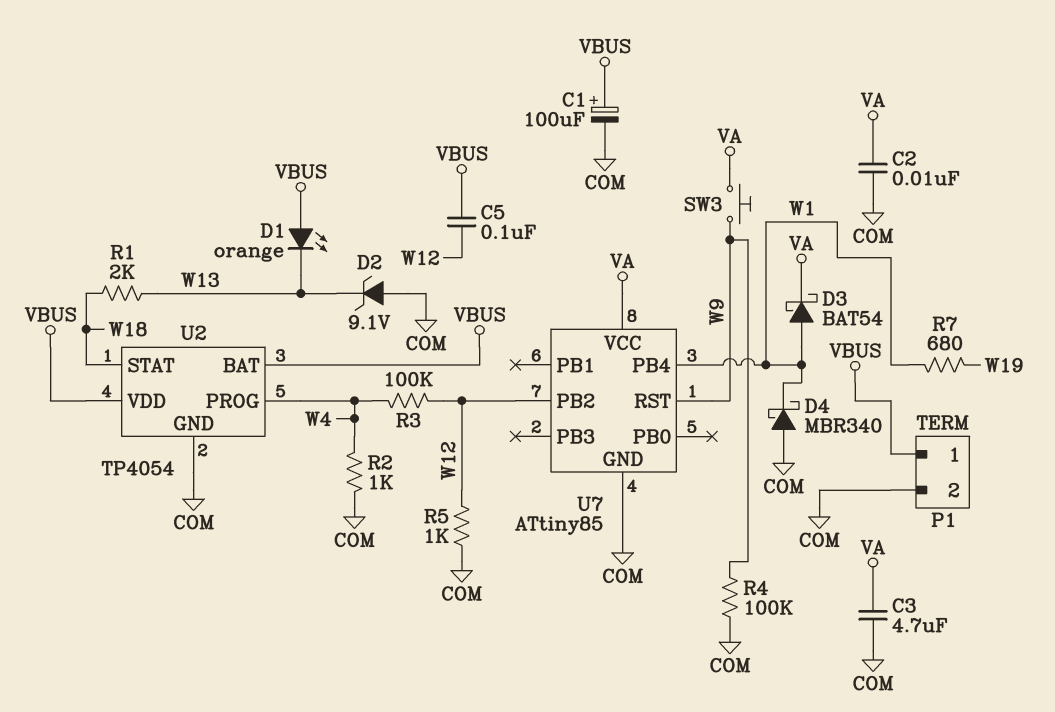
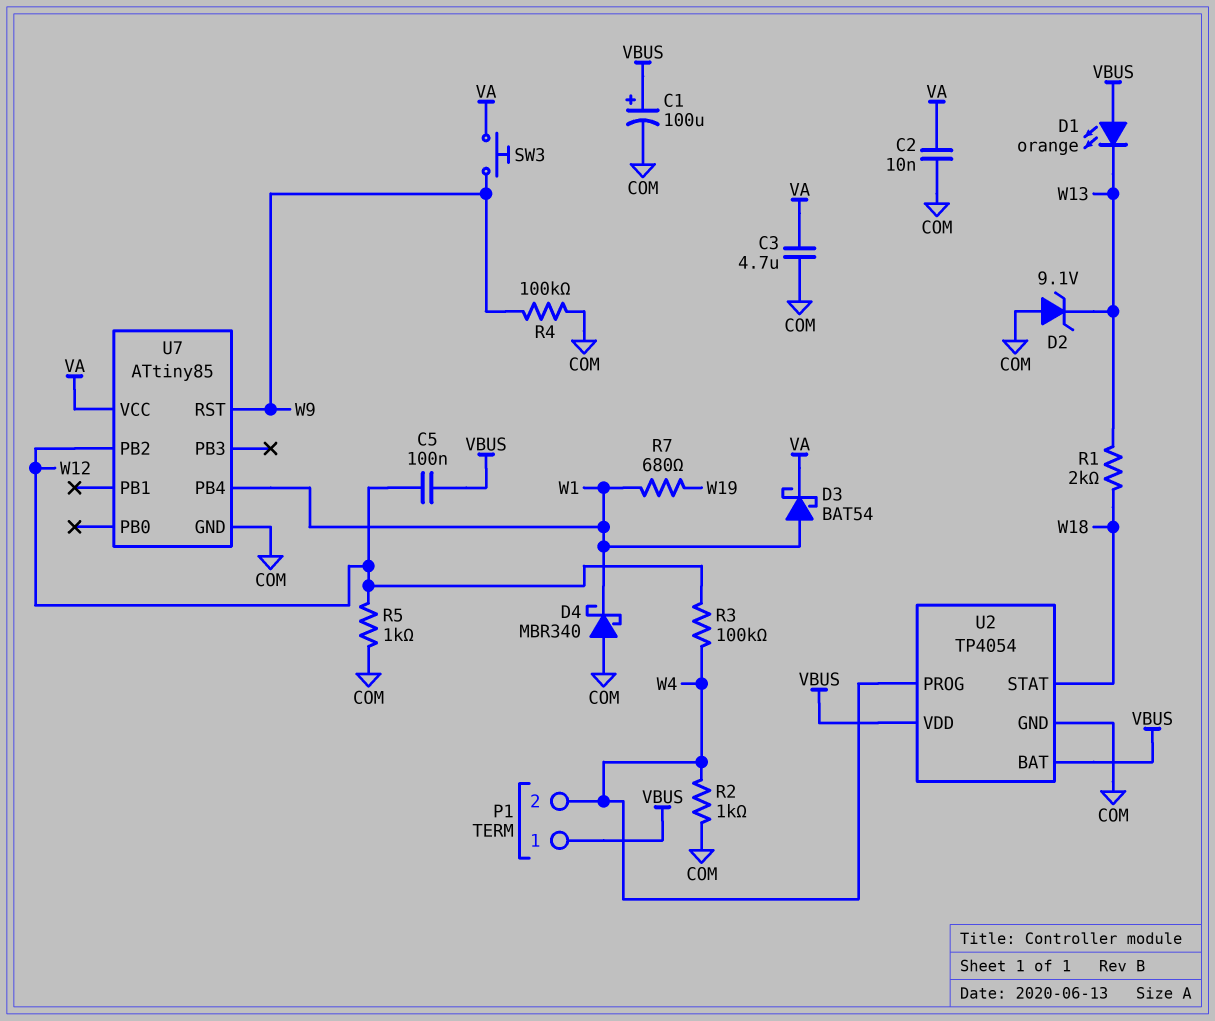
P1 pin 2: COM -> W4

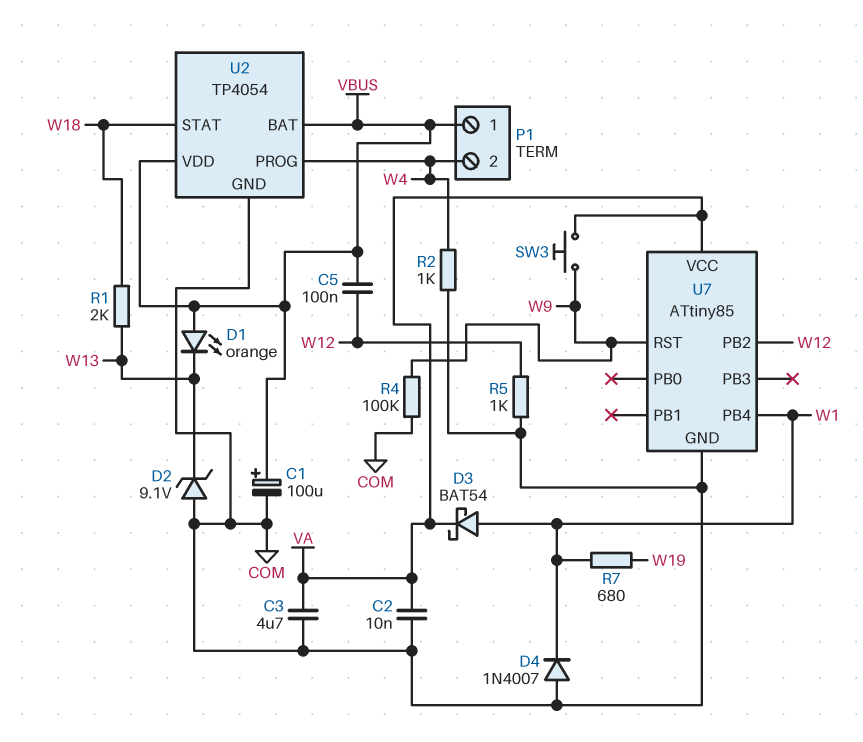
D4: schottky MBR340 (A COM, K W1) -> diode 1N4007 (A COM, K W1)
R3: 100k (W4, W12) -> none

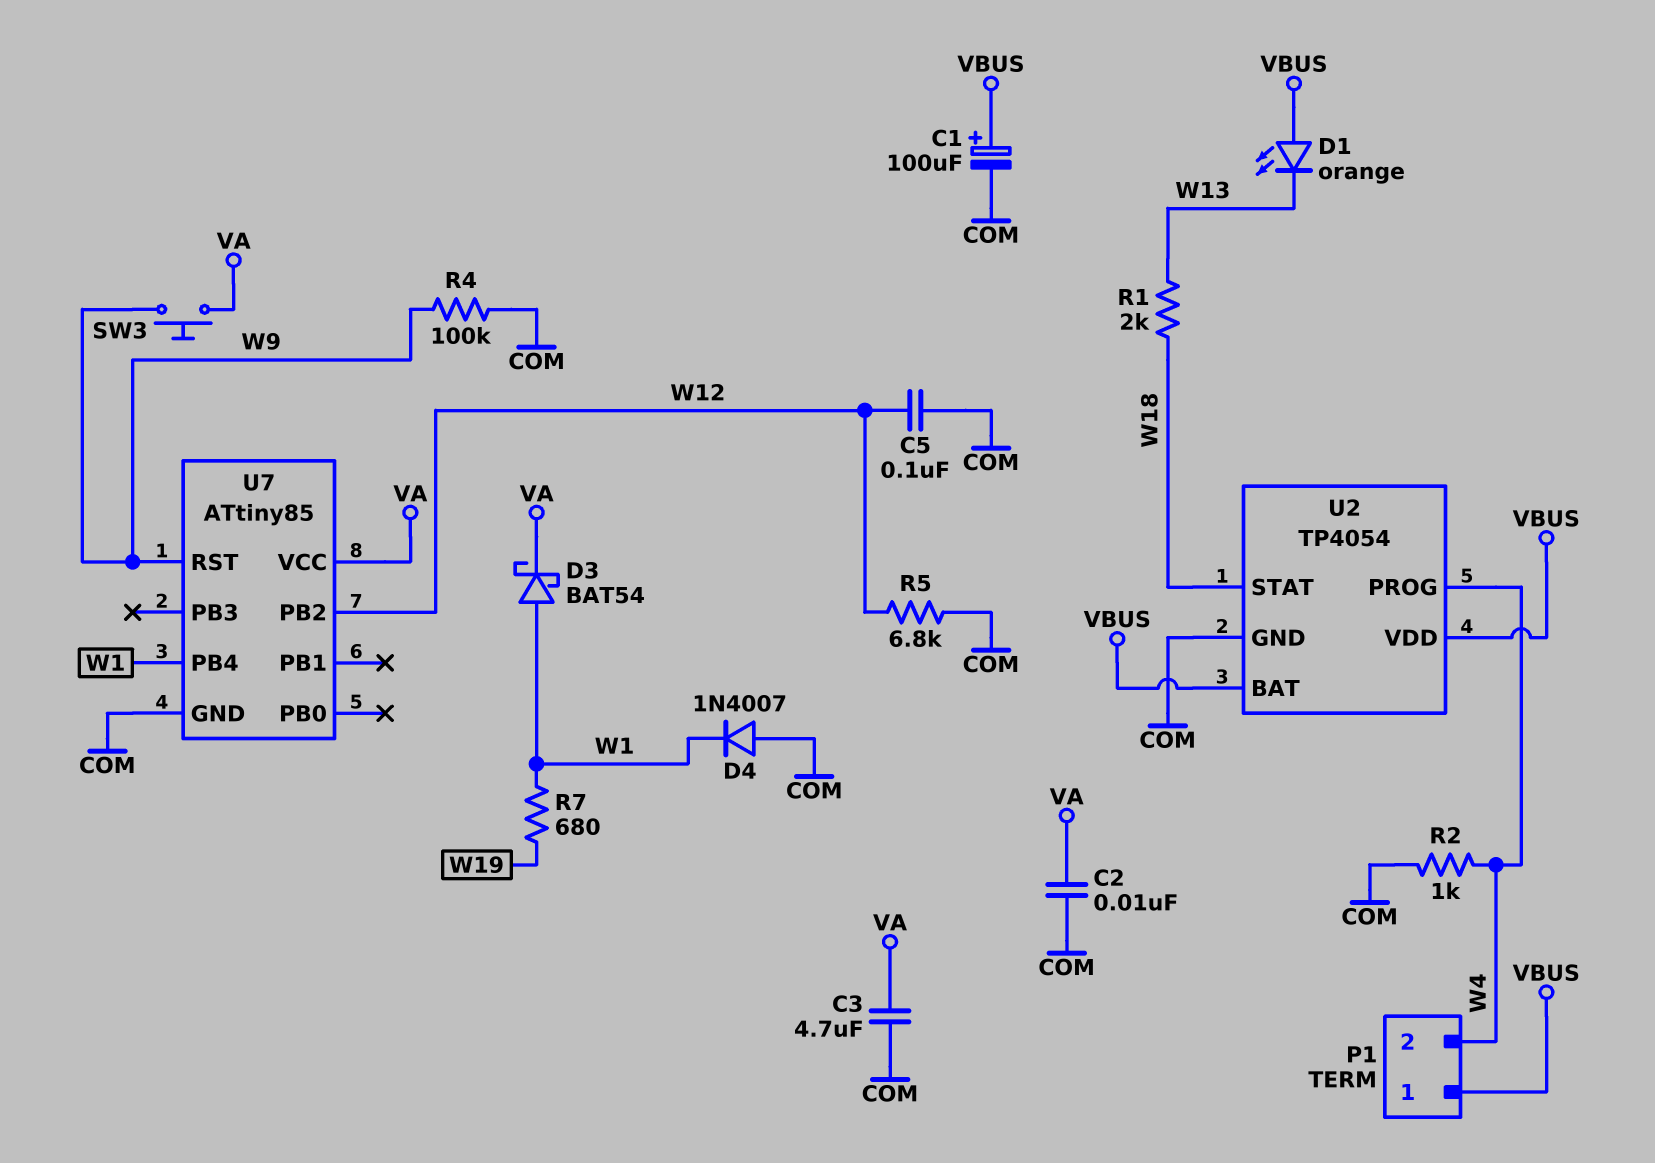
C5: 100nF (VBUS, W12) -> 100nF (COM, W12)
D2: zener 9.1V (A COM, K W13) -> none
R5: 1k (COM, W12) -> 6.8k (COM, W12)

